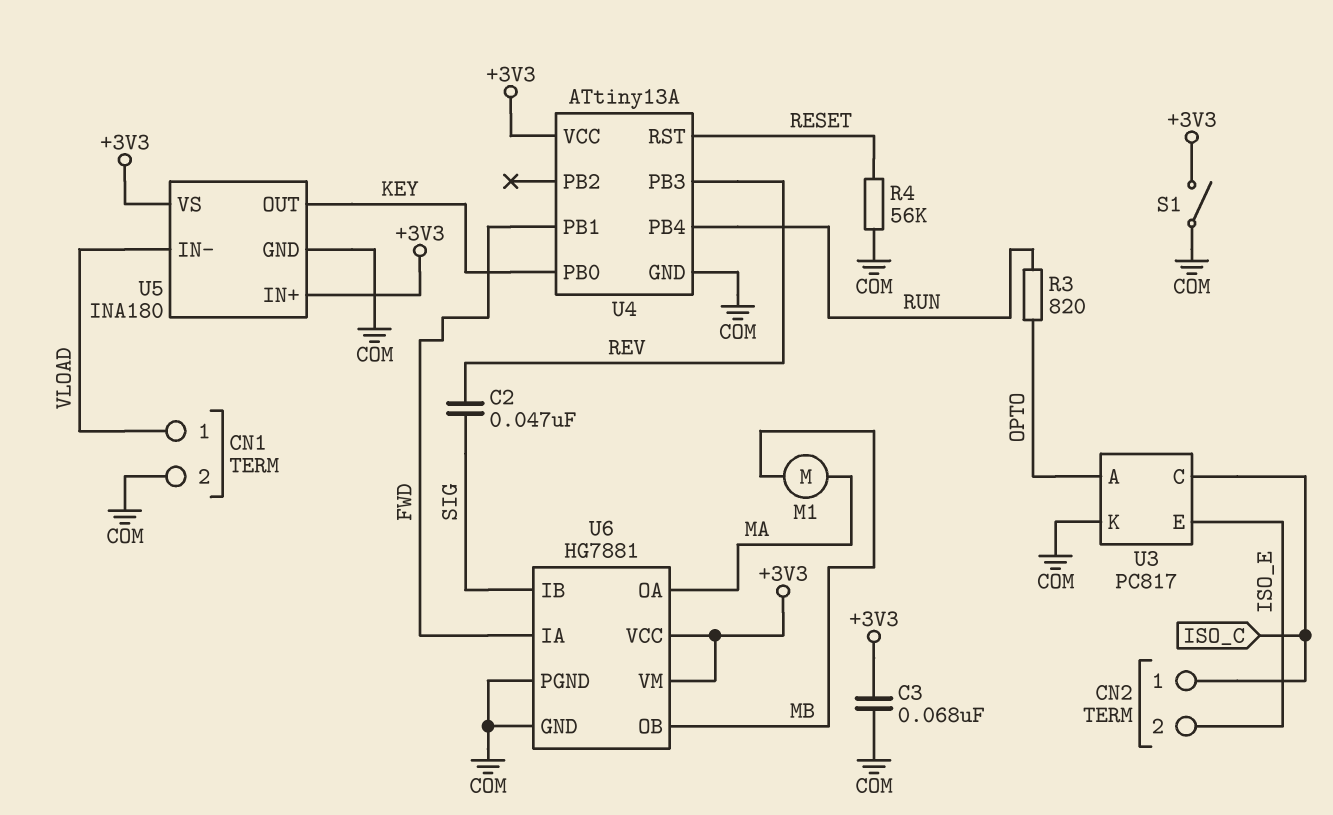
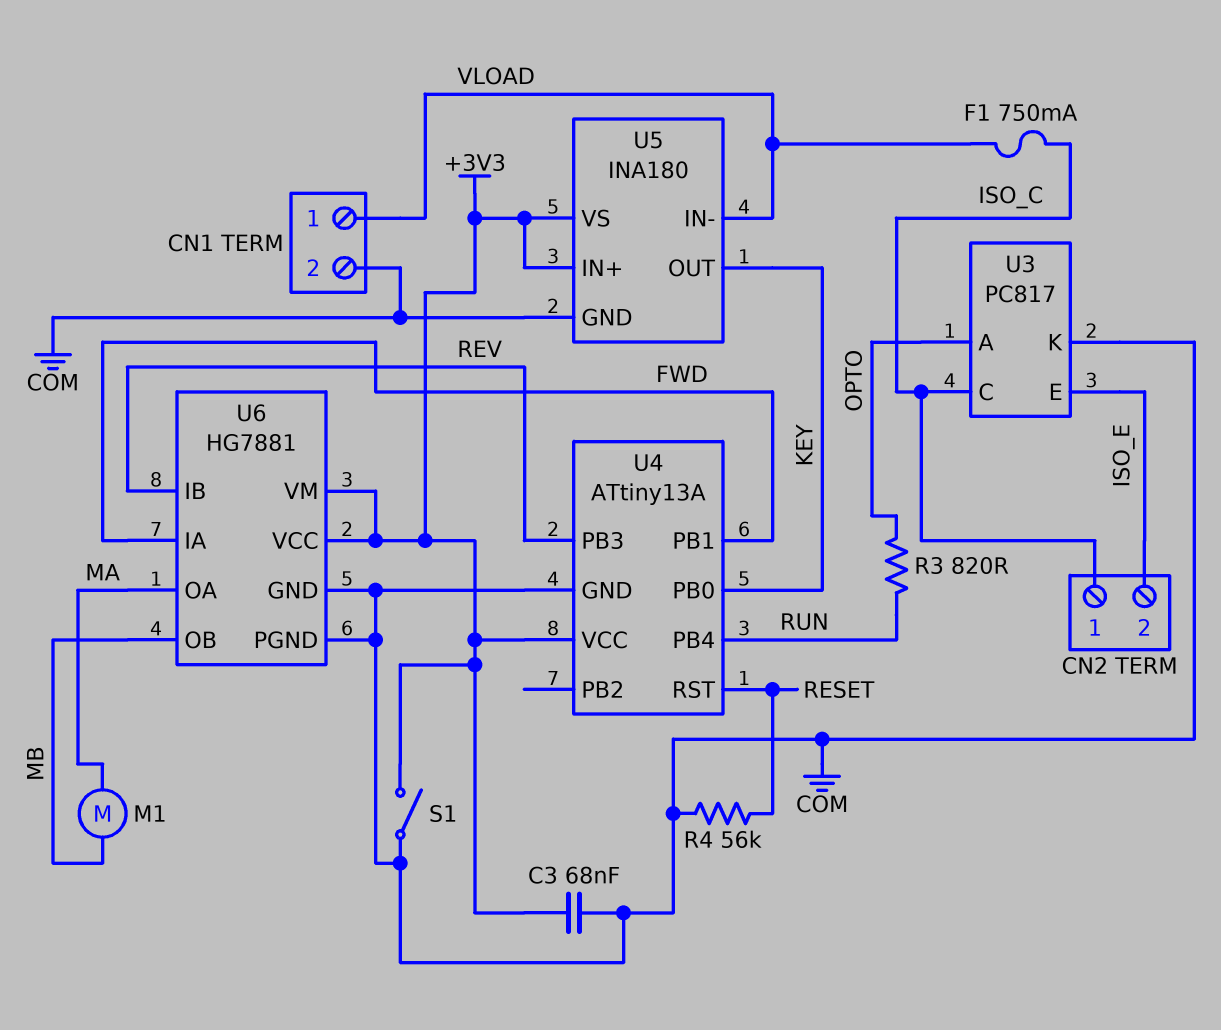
C2: 47nF (REV, SIG) -> none
F1: none -> 750mA (ISO_C, VLOAD)
U6 pin IB: SIG -> REV

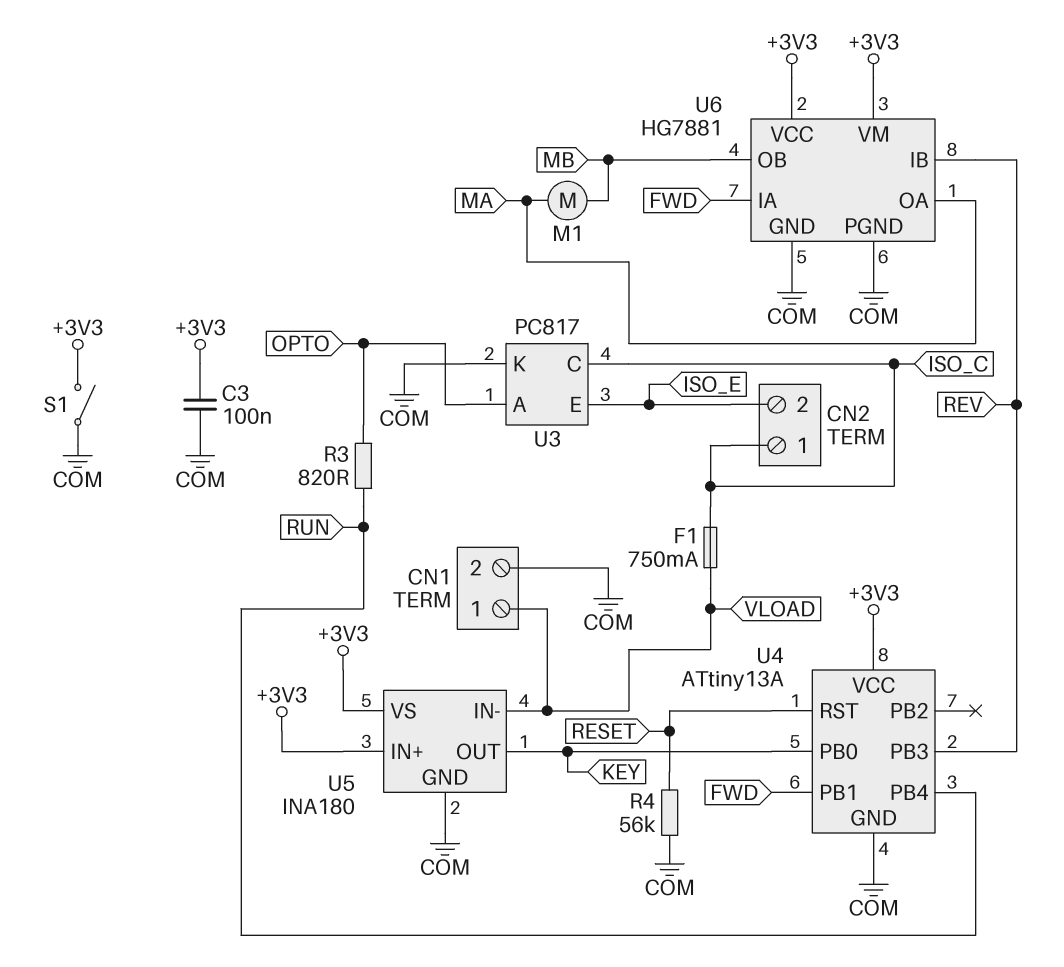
C3: 68nF (+3V3, COM) -> 100nF (+3V3, COM)

